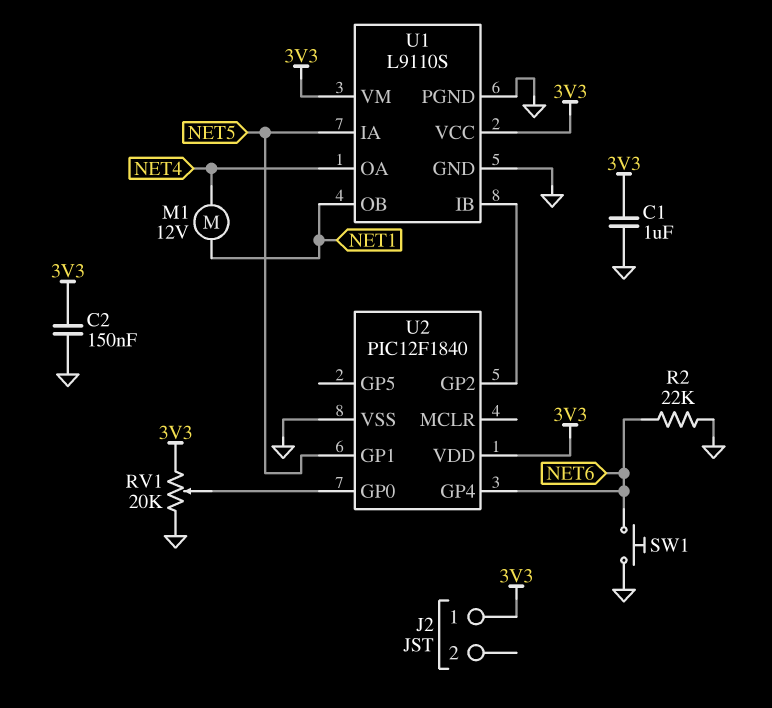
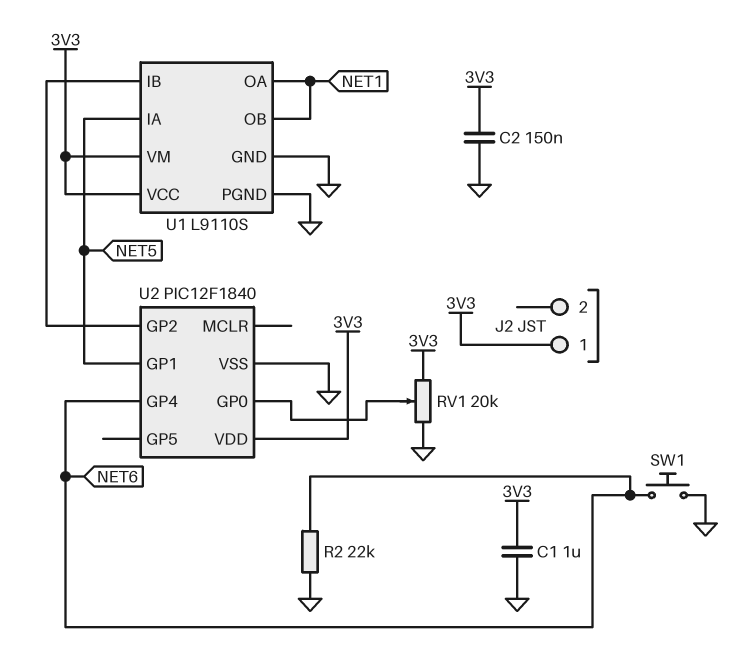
M1: motor 12V (NET1, NET4) -> none
U1 pin OA: NET4 -> NET1

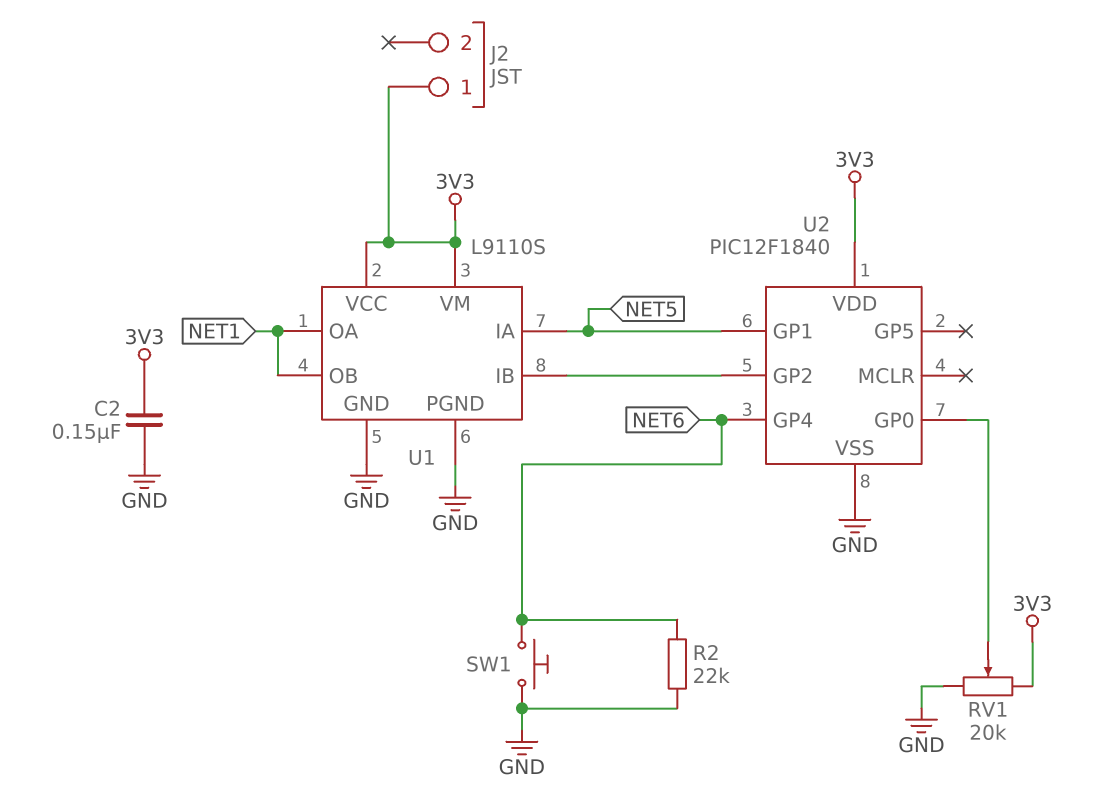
C1: 1uF (3V3, GND) -> none

